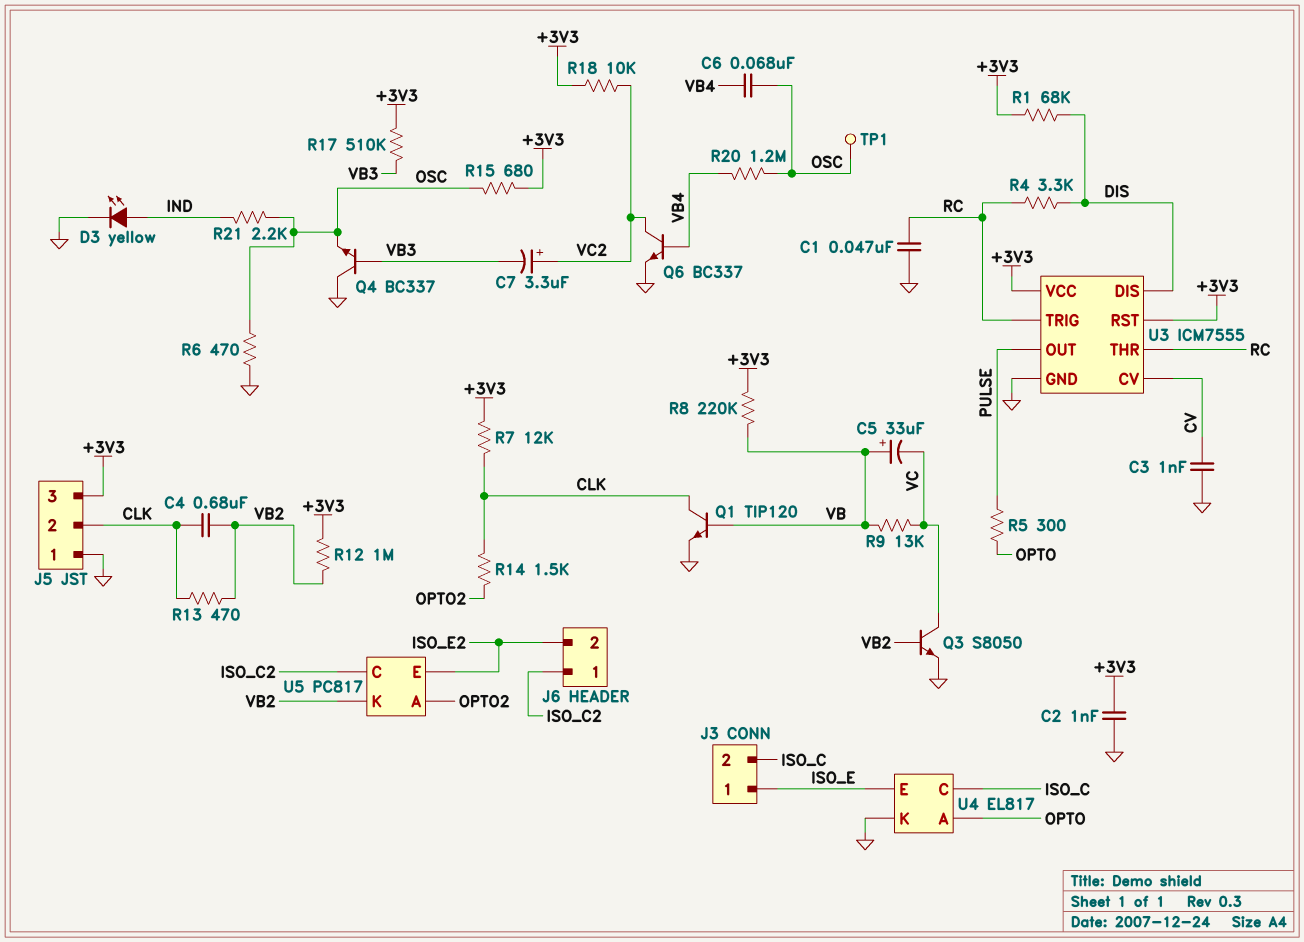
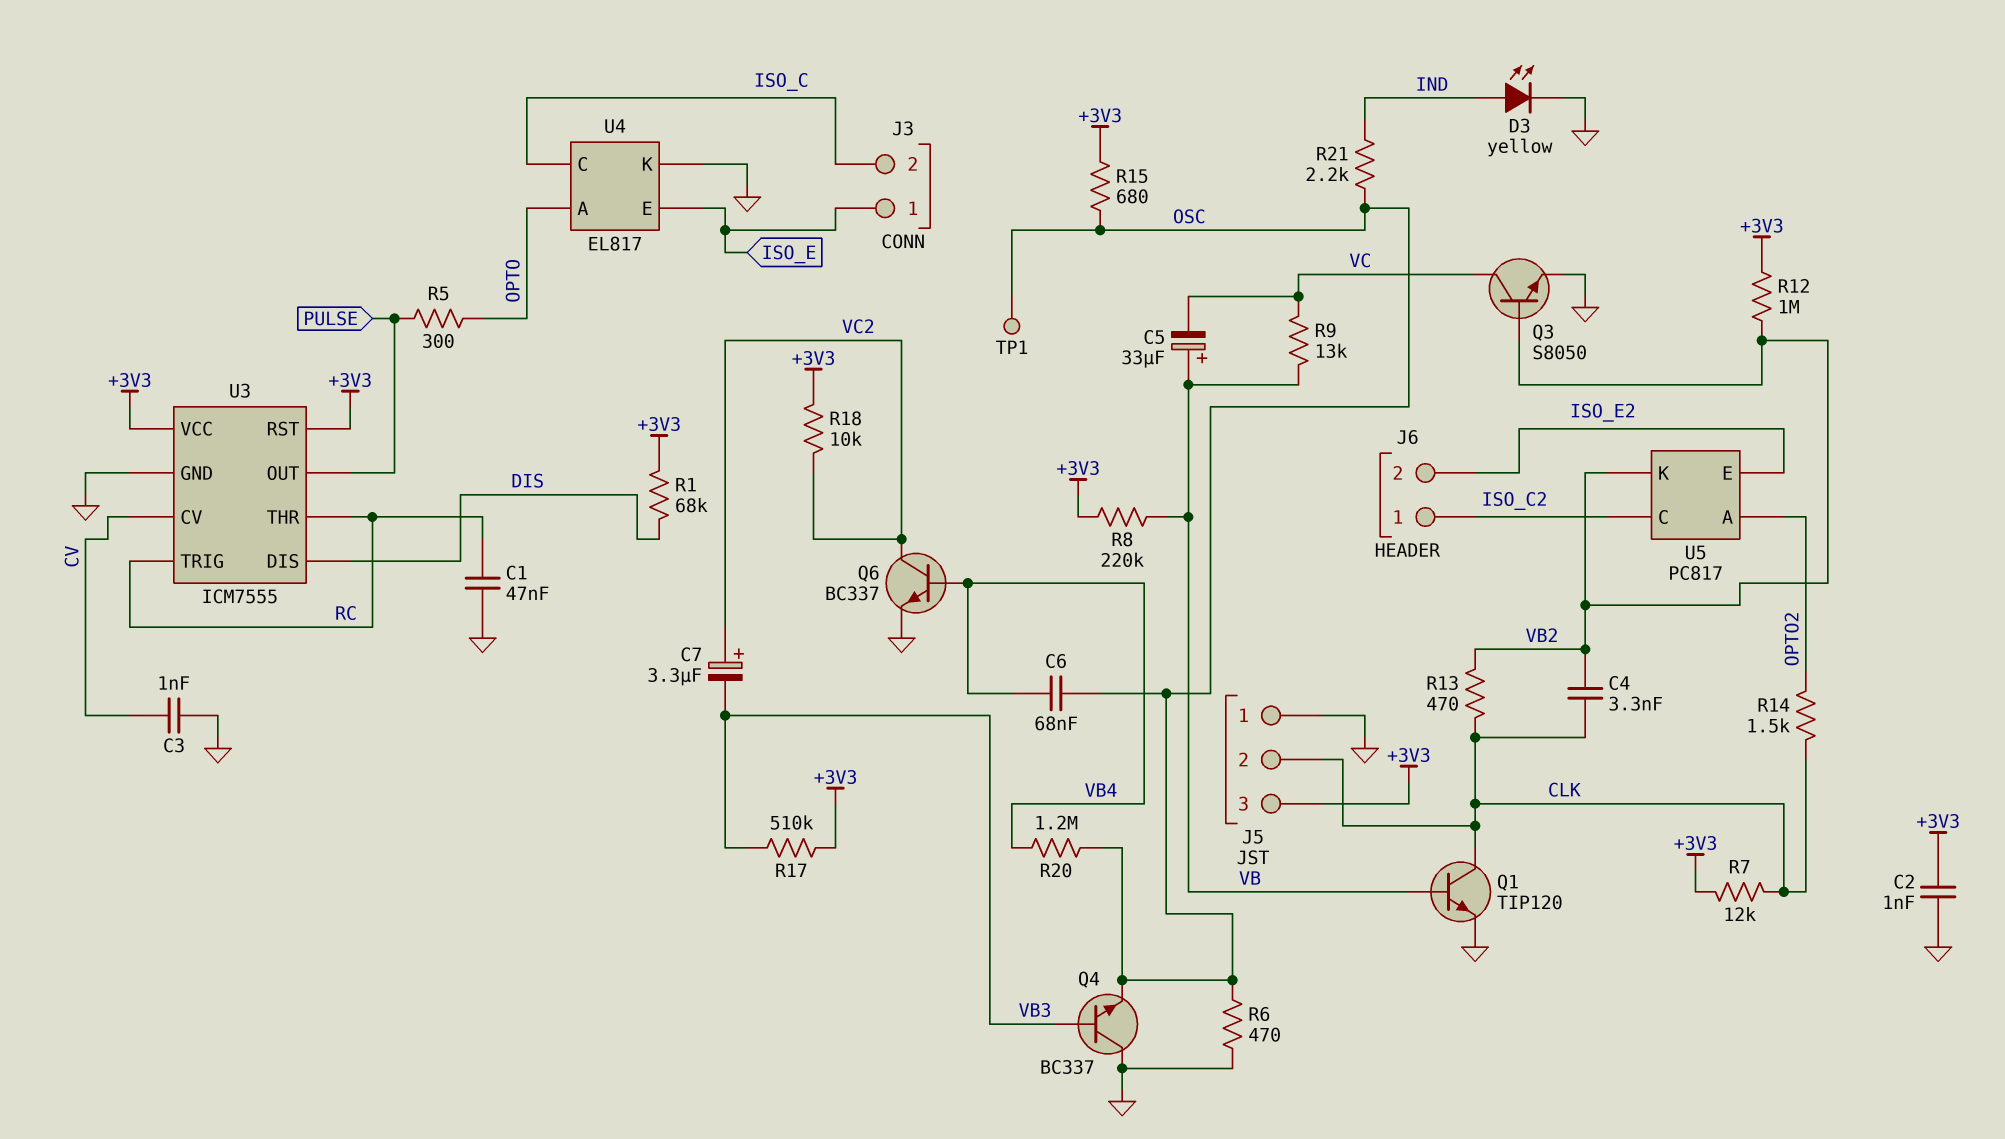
C4: 680nF (CLK, VB2) -> 3.3nF (CLK, VB2)
R4: 3.3k (DIS, RC) -> none

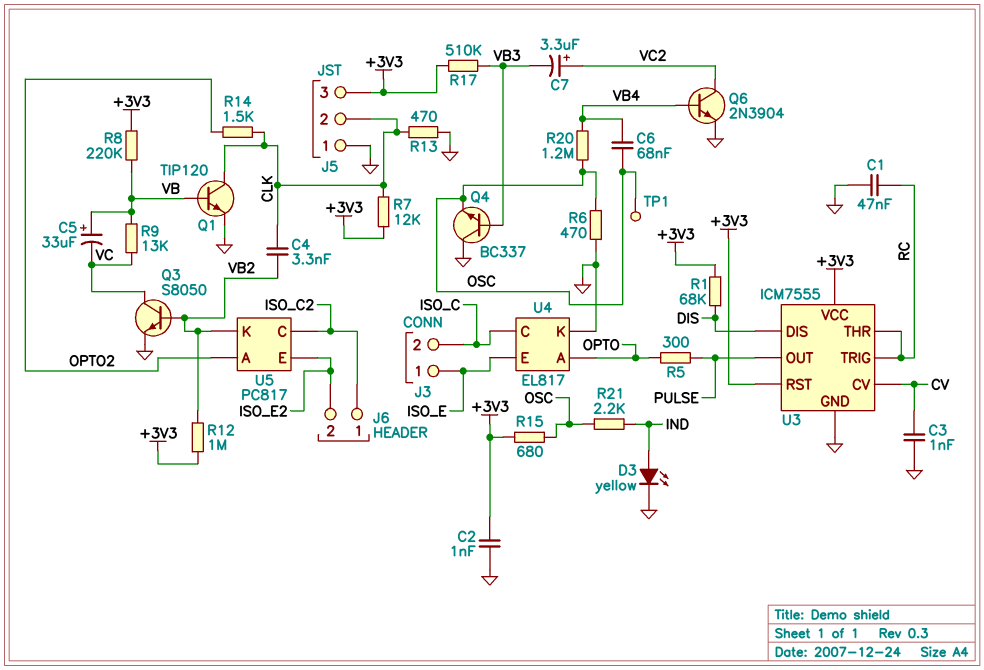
Q6: NPN BC337 (B VB4, C VC2, E GND) -> NPN 2N3904 (B VB4, C VC2, E GND)
R13: 470 (CLK, VB2) -> 470 (CLK, GND)
R18: 10k (+3V3, VC2) -> none

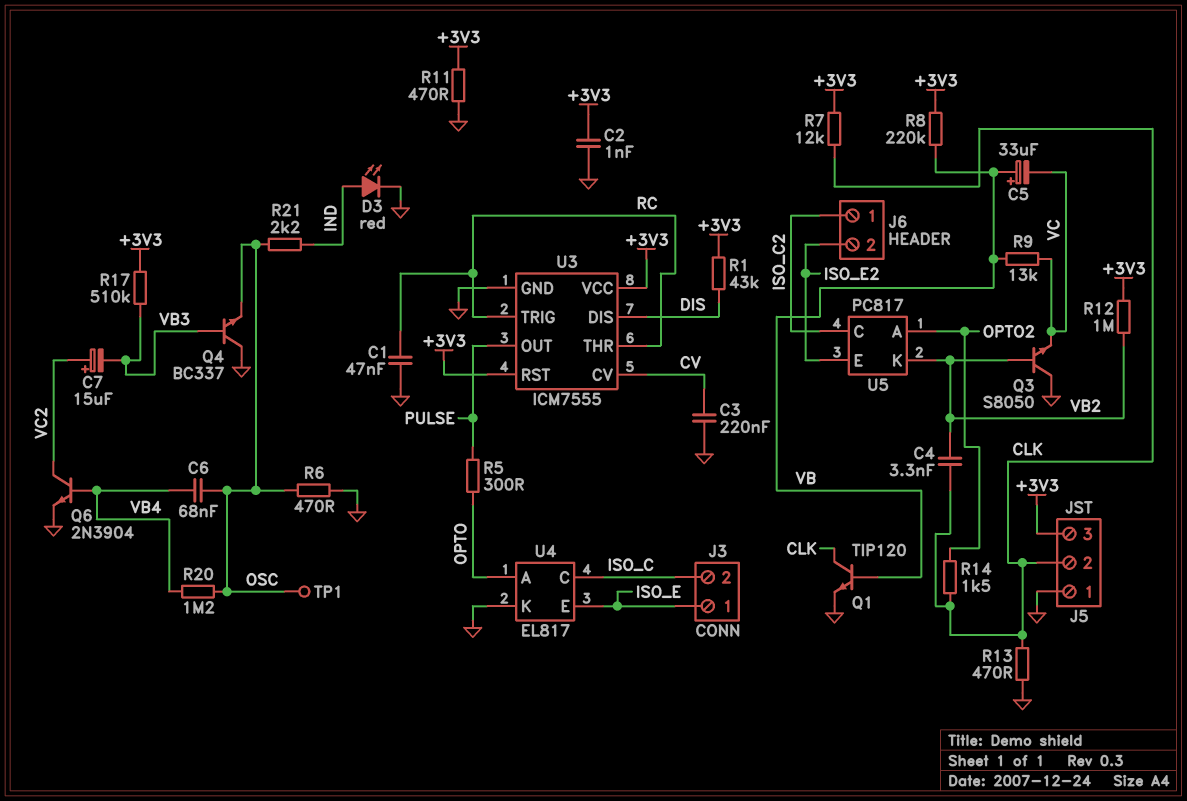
C3: 1nF (CV, GND) -> 220nF (CV, GND)
C7: 3.3uF (plus VC2, minus VB3) -> 15uF (plus VC2, minus VB3)
D3: LED yellow (A IND, K GND) -> LED red (A IND, K GND)
Q3: NPN S8050 (B VB2, C VC, E GND) -> NPN S8050 (B VB2, C GND, E VC)
R1: 68k (+3V3, DIS) -> 43k (+3V3, DIS)
R11: none -> 470 (+3V3, GND)
R15: 680 (+3V3, OSC) -> none

